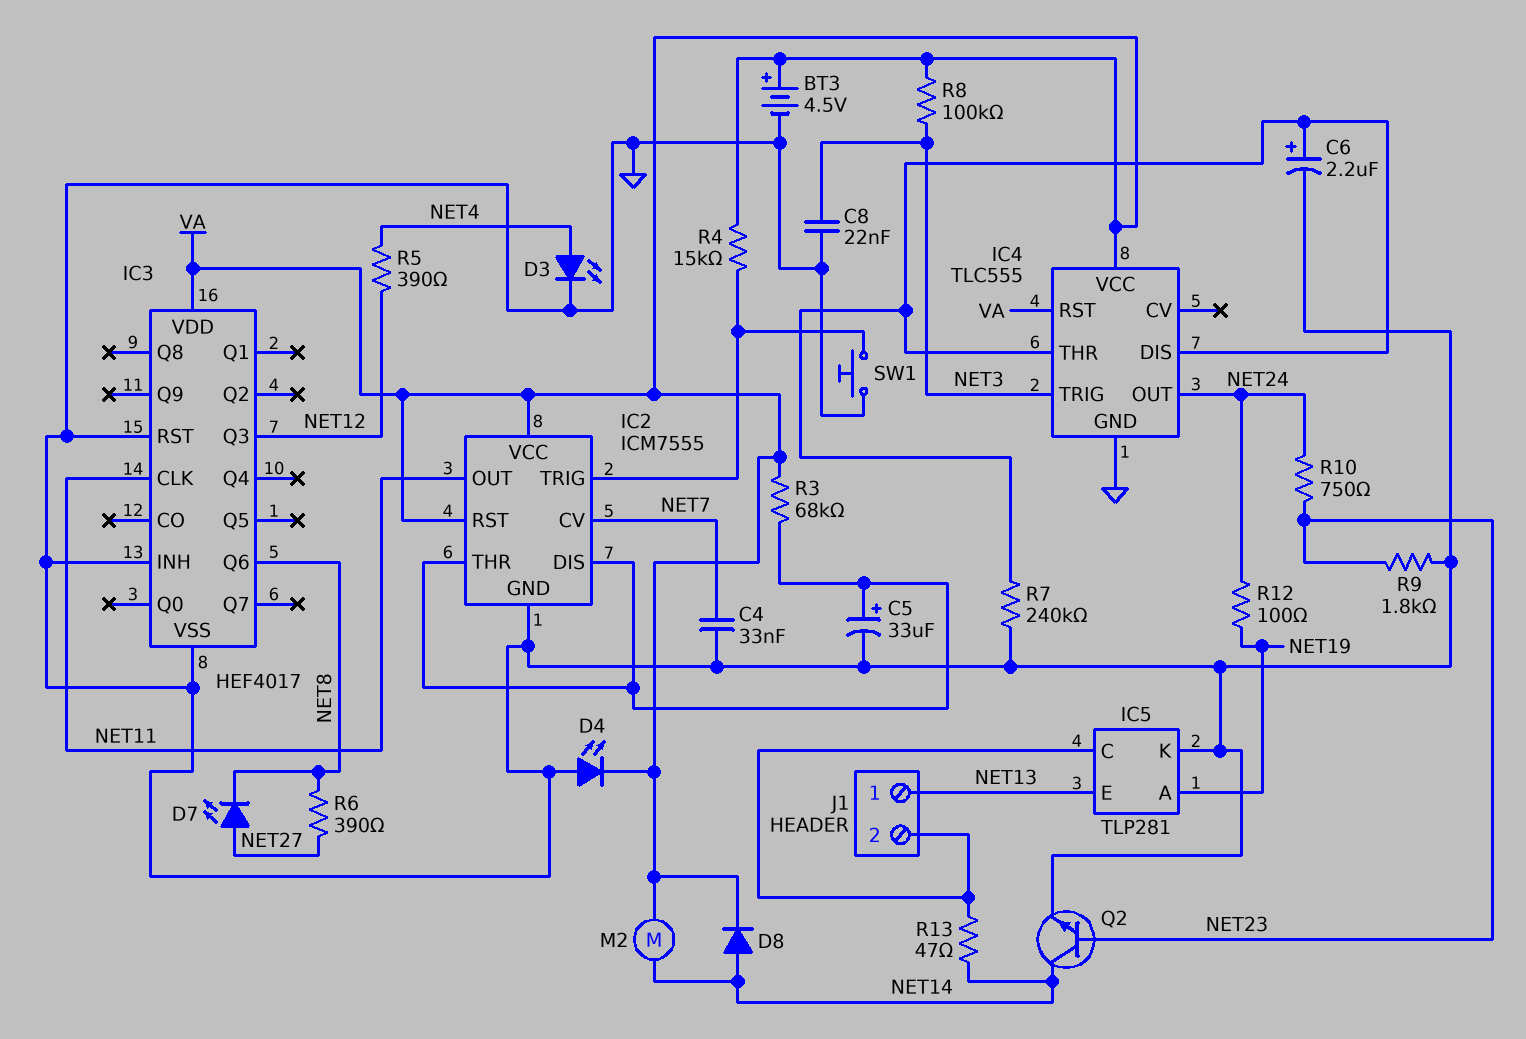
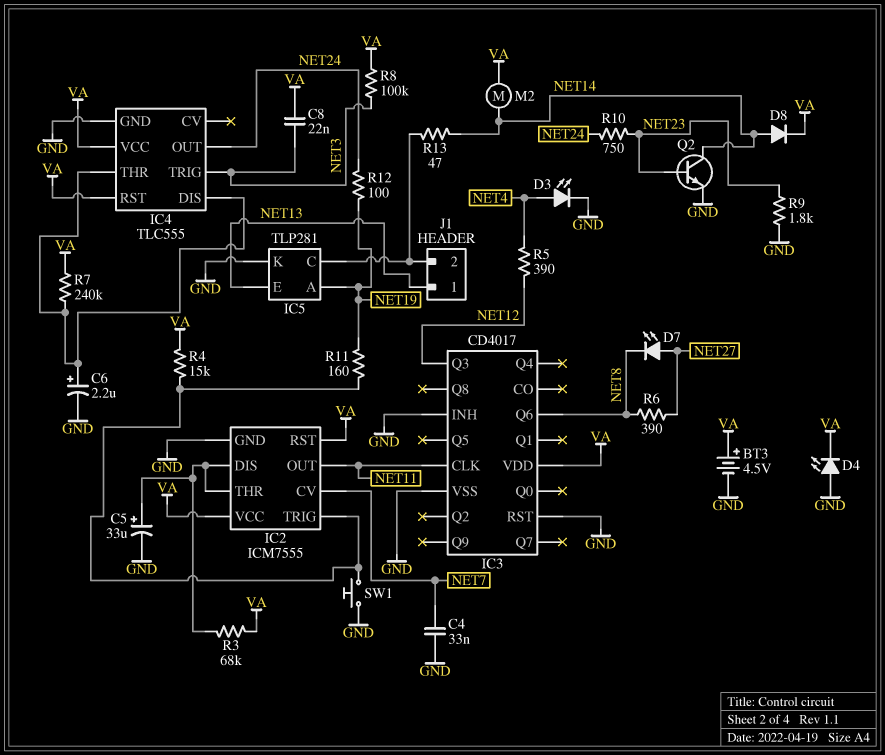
C8: 22nF (GND, NET3) -> 22nF (NET3, VA)
IC3: HEF4017 -> CD4017
R7: 240k (GND, IC4/DIS) -> 240k (IC4/DIS, VA)
R11: none -> 160 (IC2/TRIG, NET19)

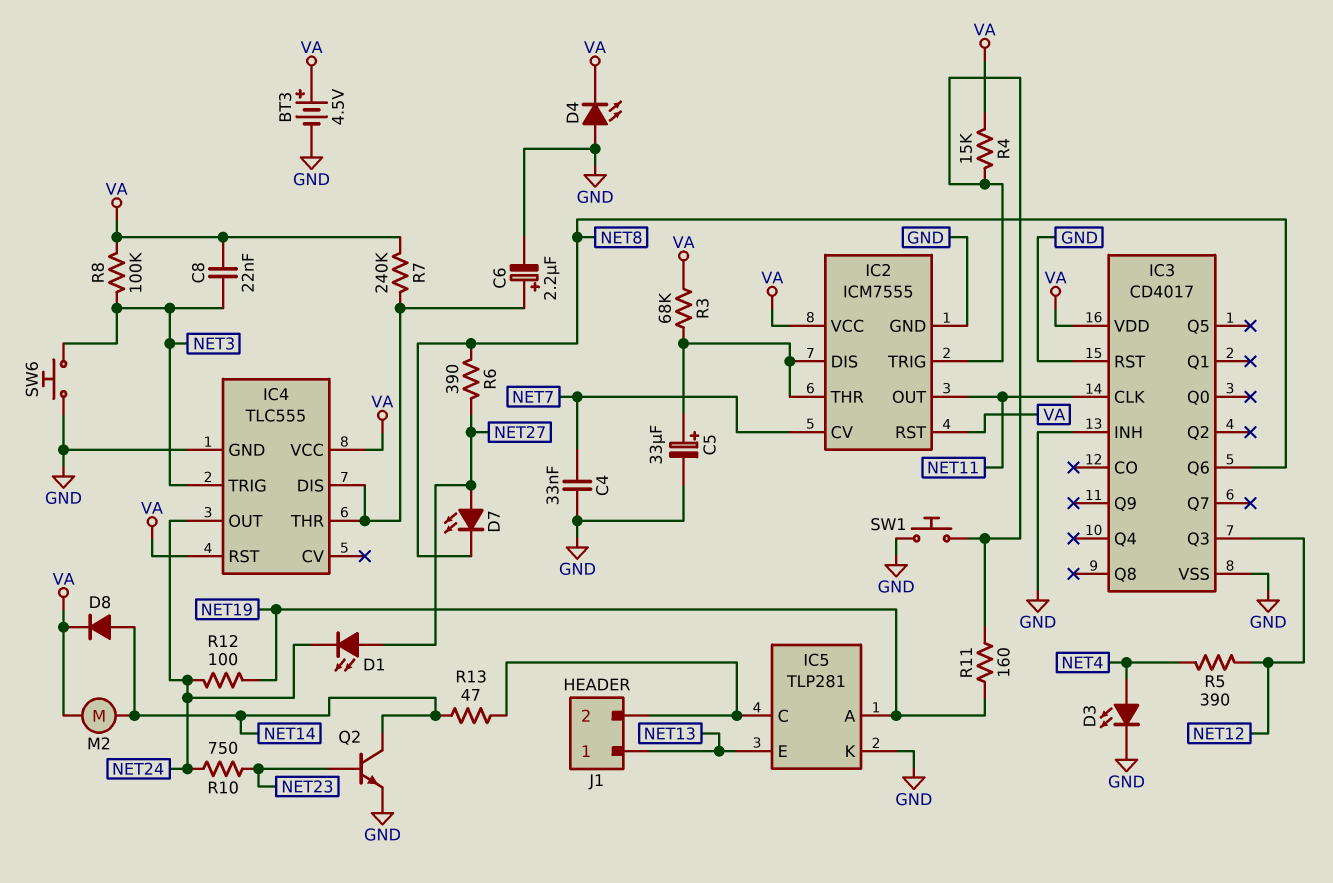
D1: none -> LED (A NET27, K NET24)
R9: 1.8k (GND, NET23) -> none
SW6: none -> button (GND, NET3)

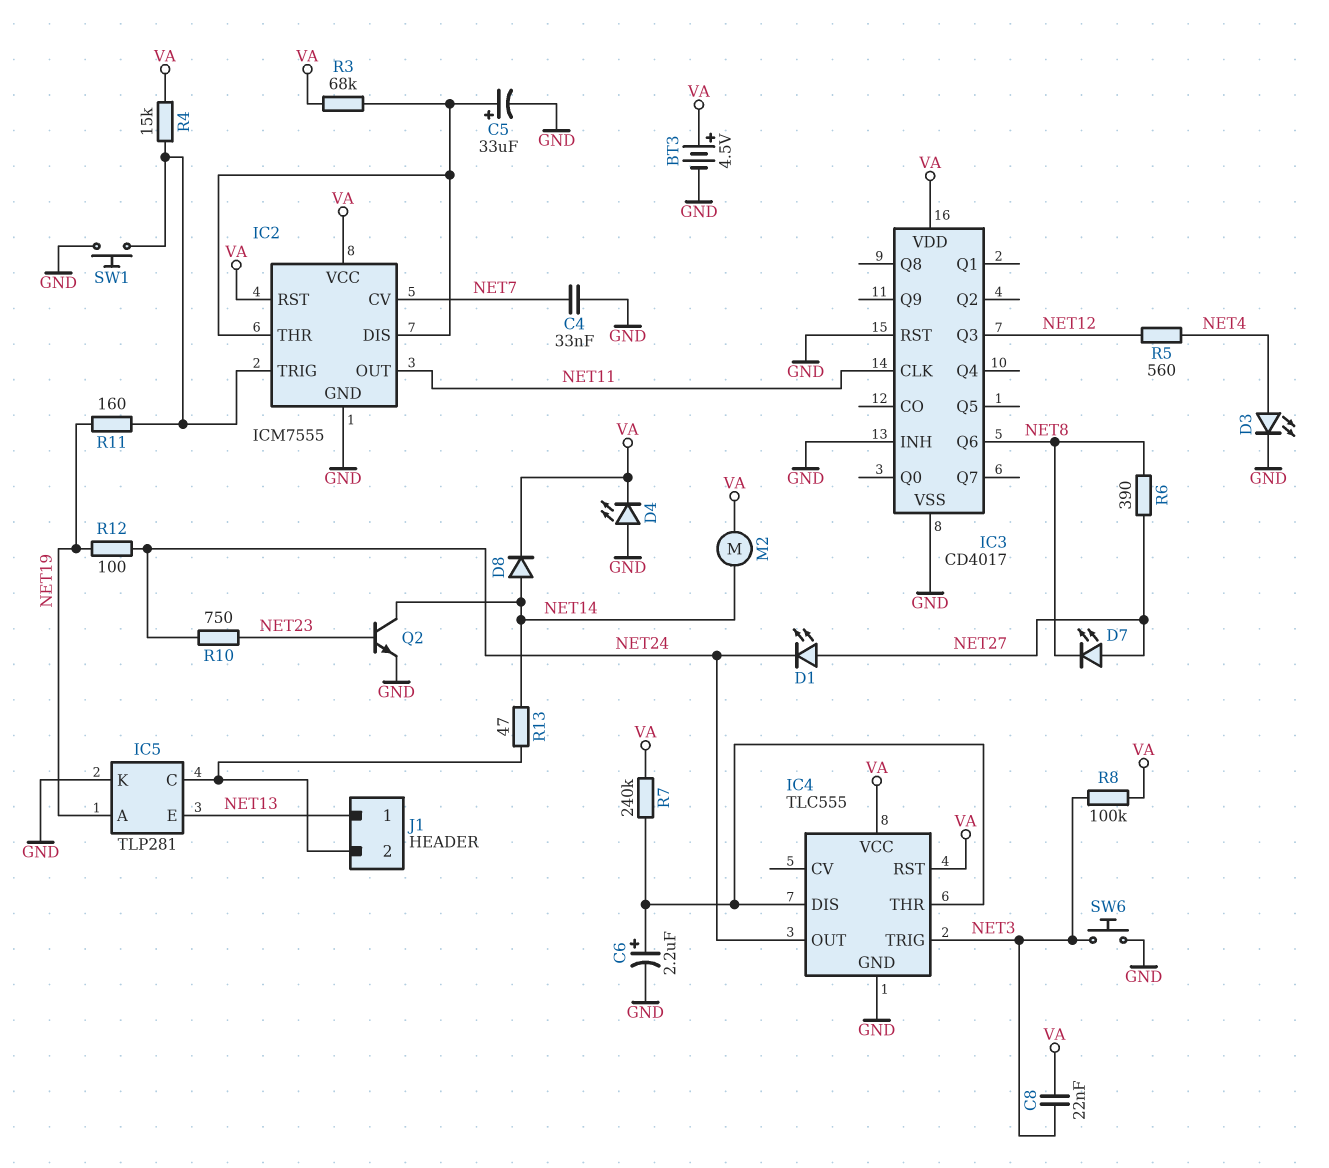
R5: 390 (NET4, NET12) -> 560 (NET4, NET12)

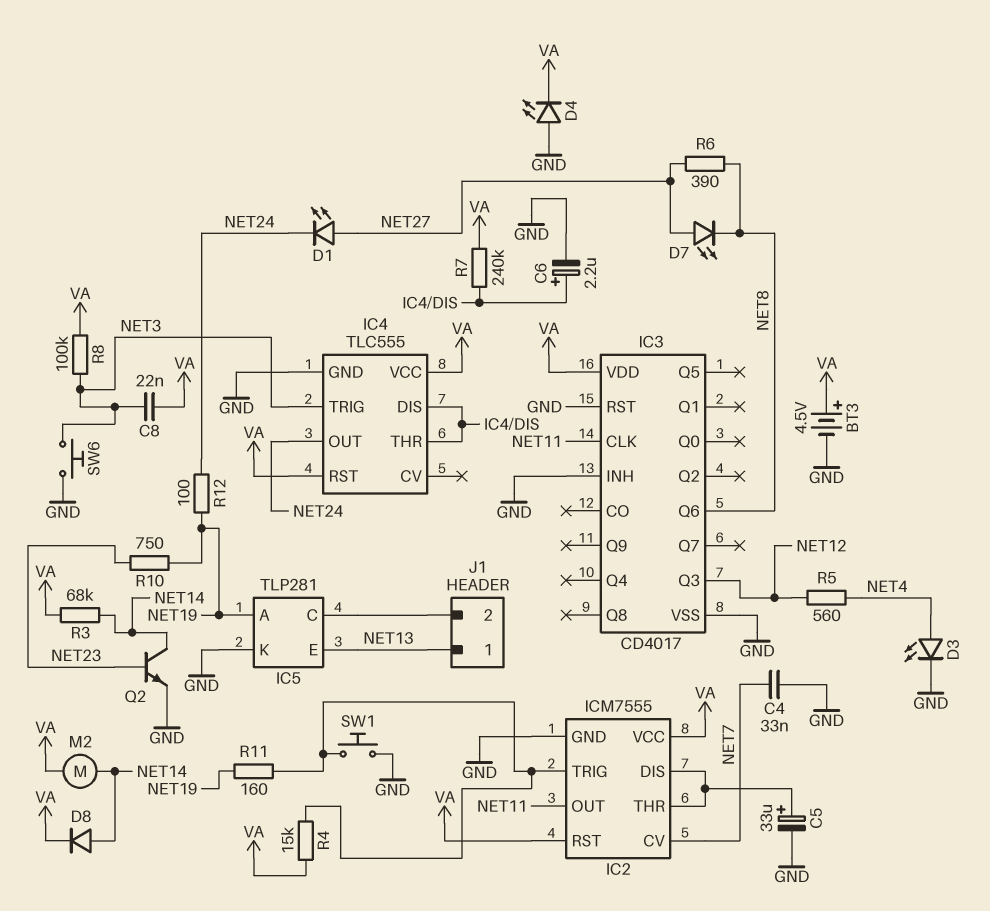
R3: 68k (IC2/DIS, VA) -> 68k (NET14, VA)
R10: 750 (NET23, NET24) -> 750 (NET19, NET23)
R13: 47 (IC5/C, NET14) -> none

